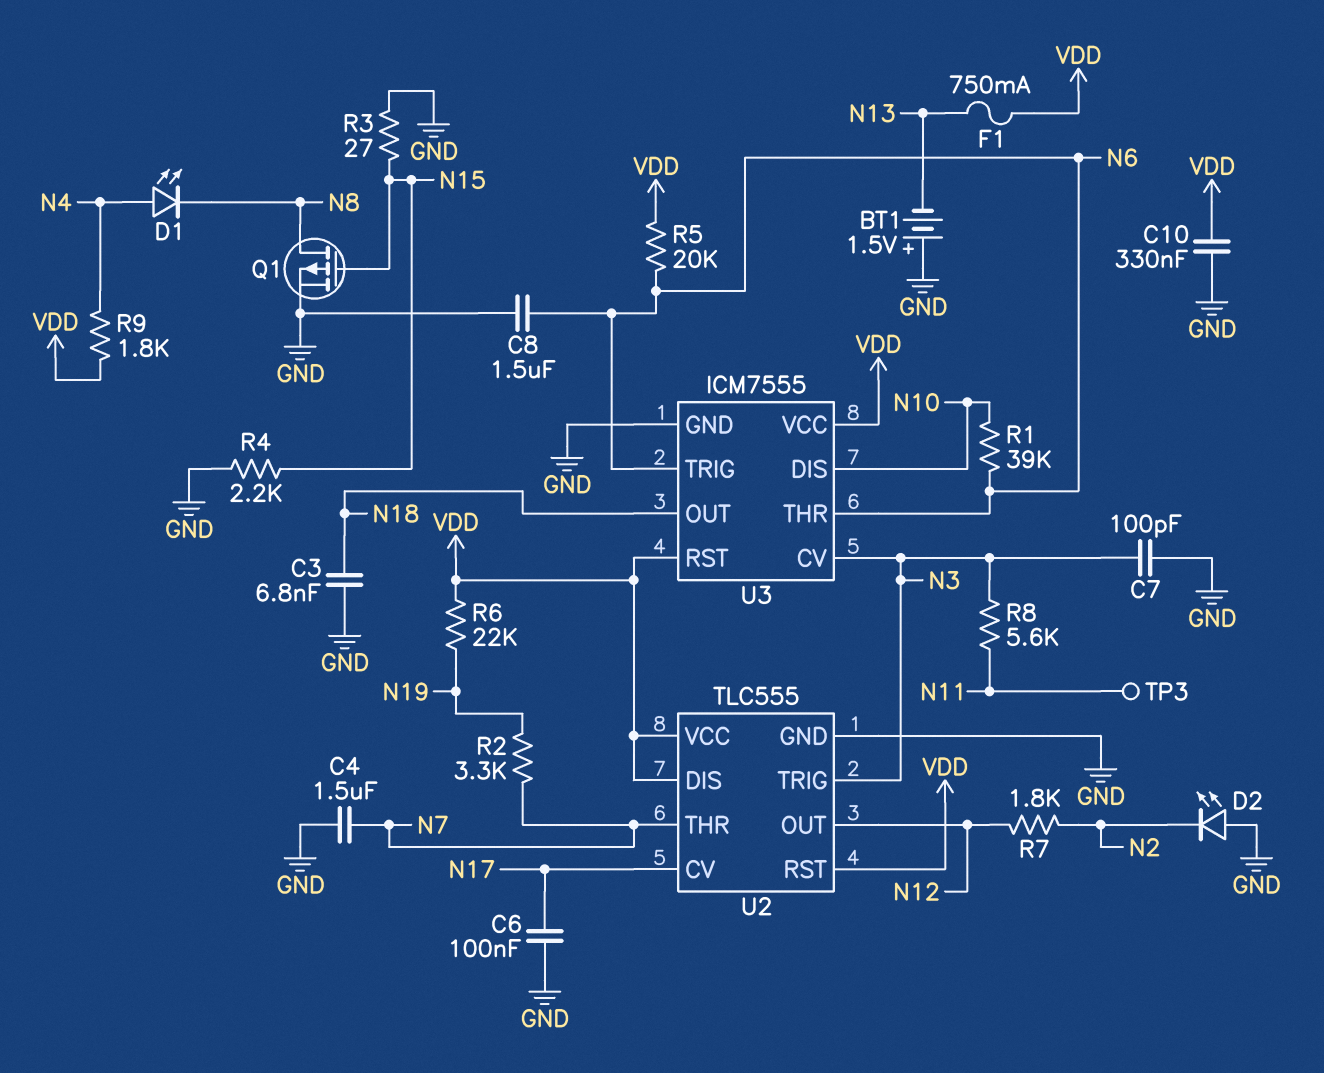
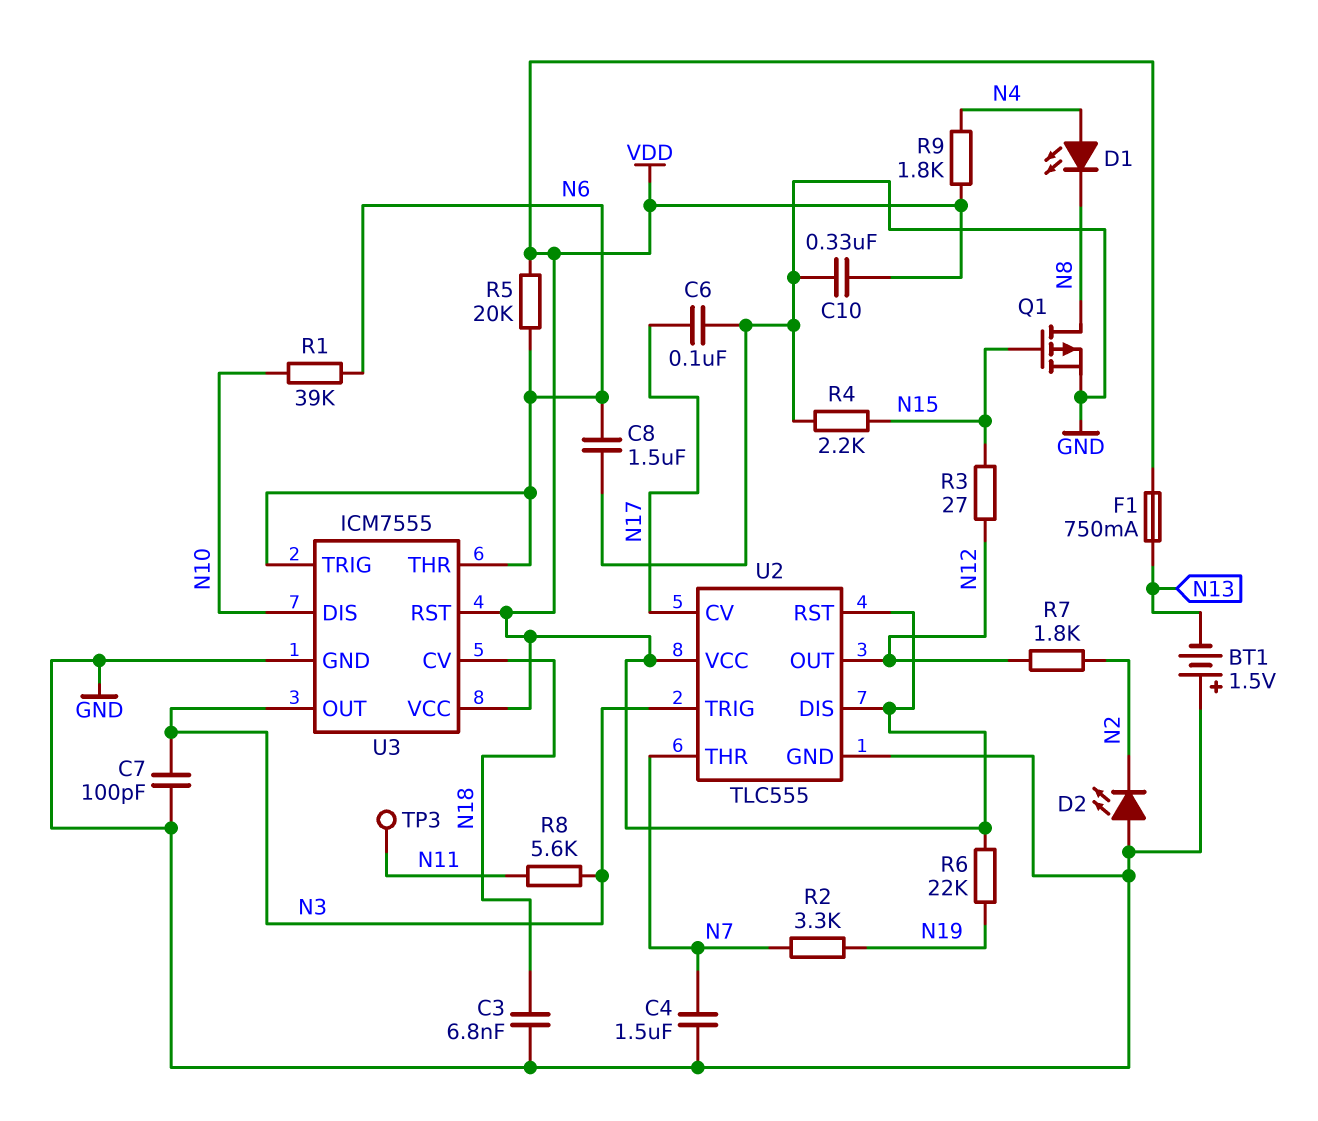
R3: 27 (GND, N15) -> 27 (N12, N15)
U3 pin CV: N3 -> N18
U3 pin OUT: N18 -> N3

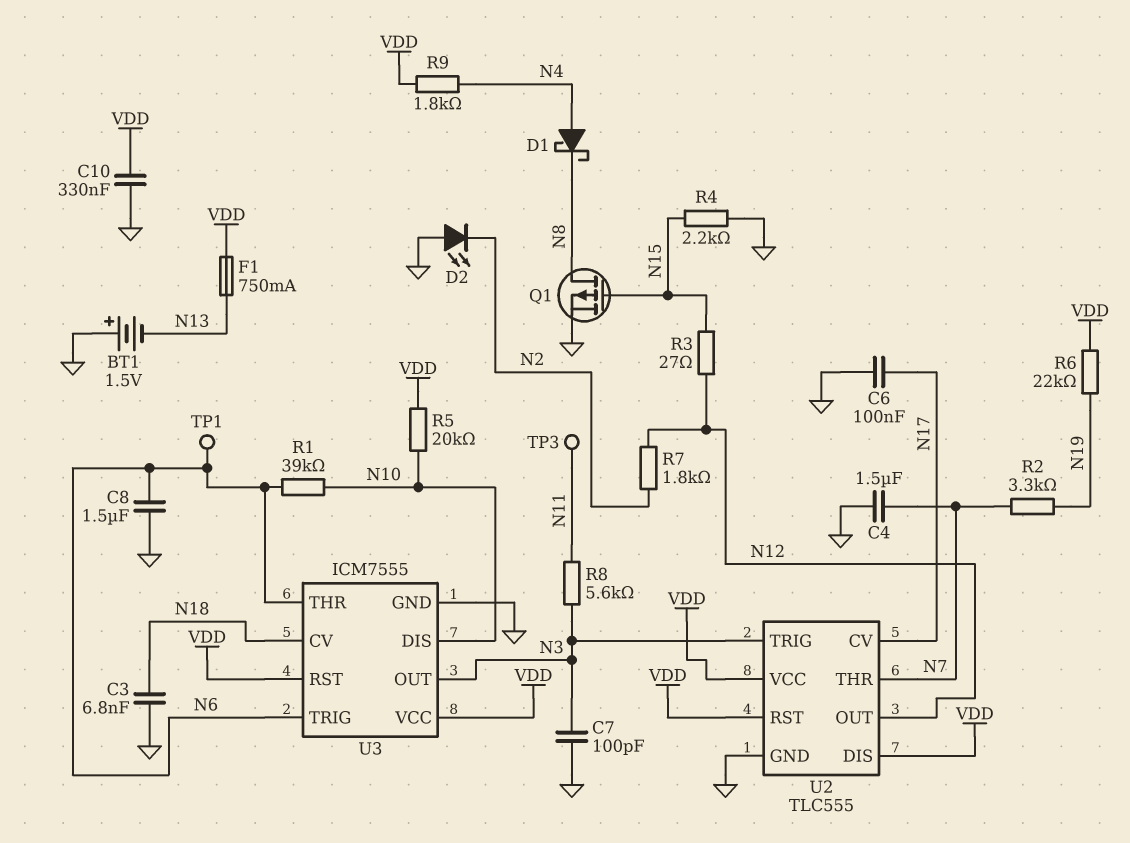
D1: LED (A N4, K N8) -> schottky (A N4, K N8)
R5: 20k (N6, VDD) -> 20k (N10, VDD)
TP1: none -> test point (N6)

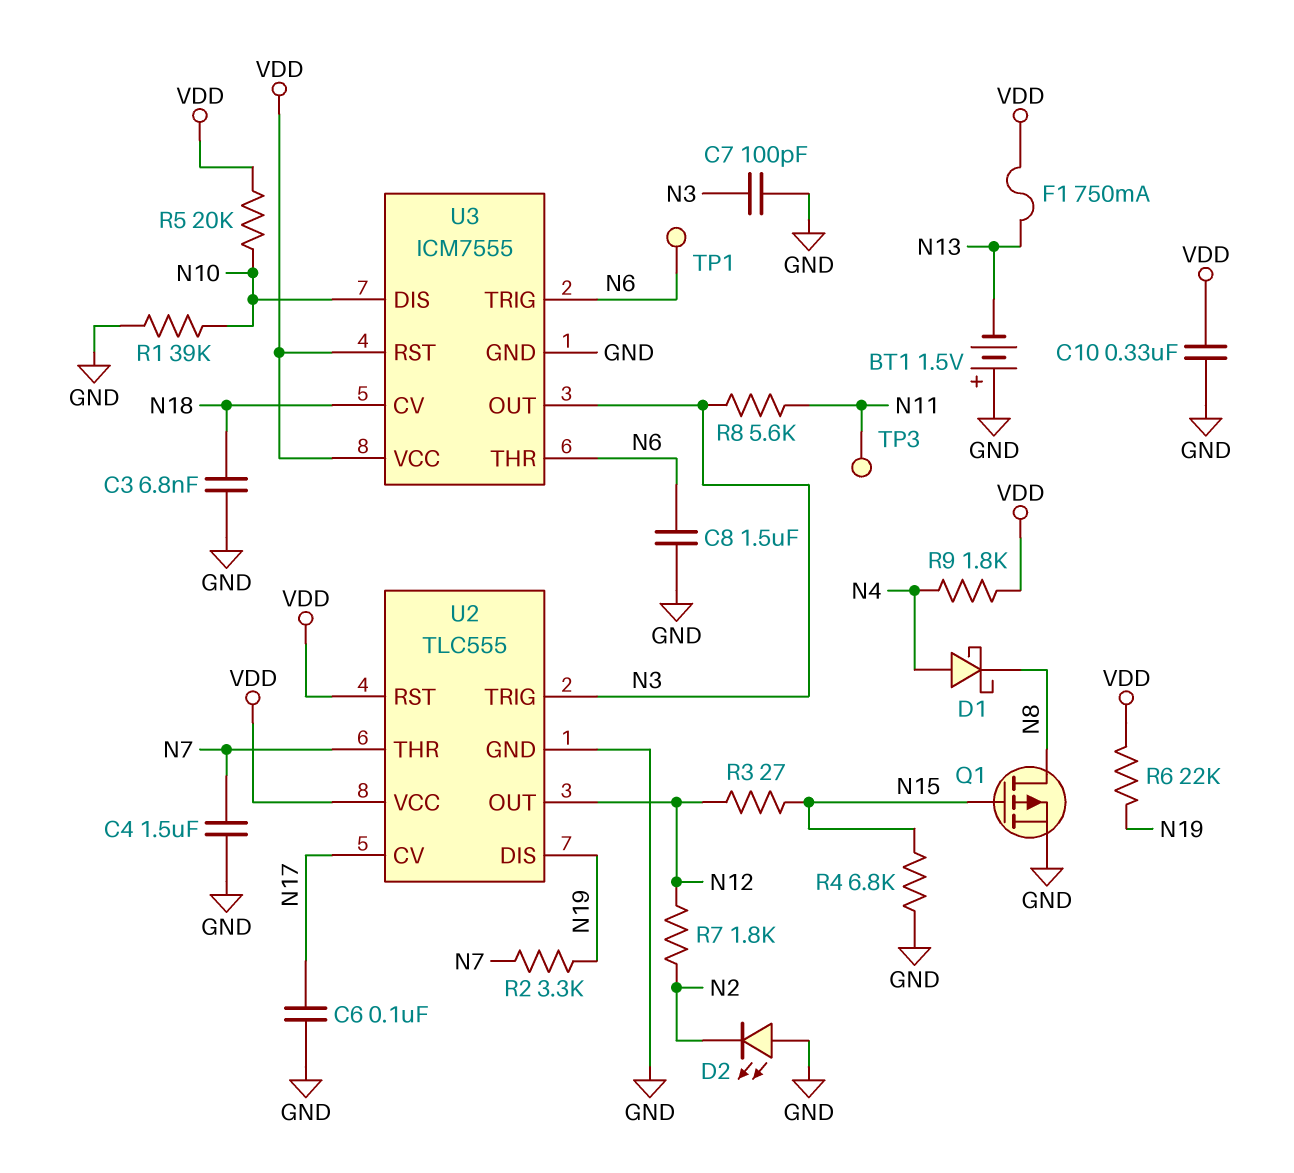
R1: 39k (N6, N10) -> 39k (GND, N10)
R4: 2.2k (GND, N15) -> 6.8k (GND, N15)
U2 pin DIS: VDD -> N19

